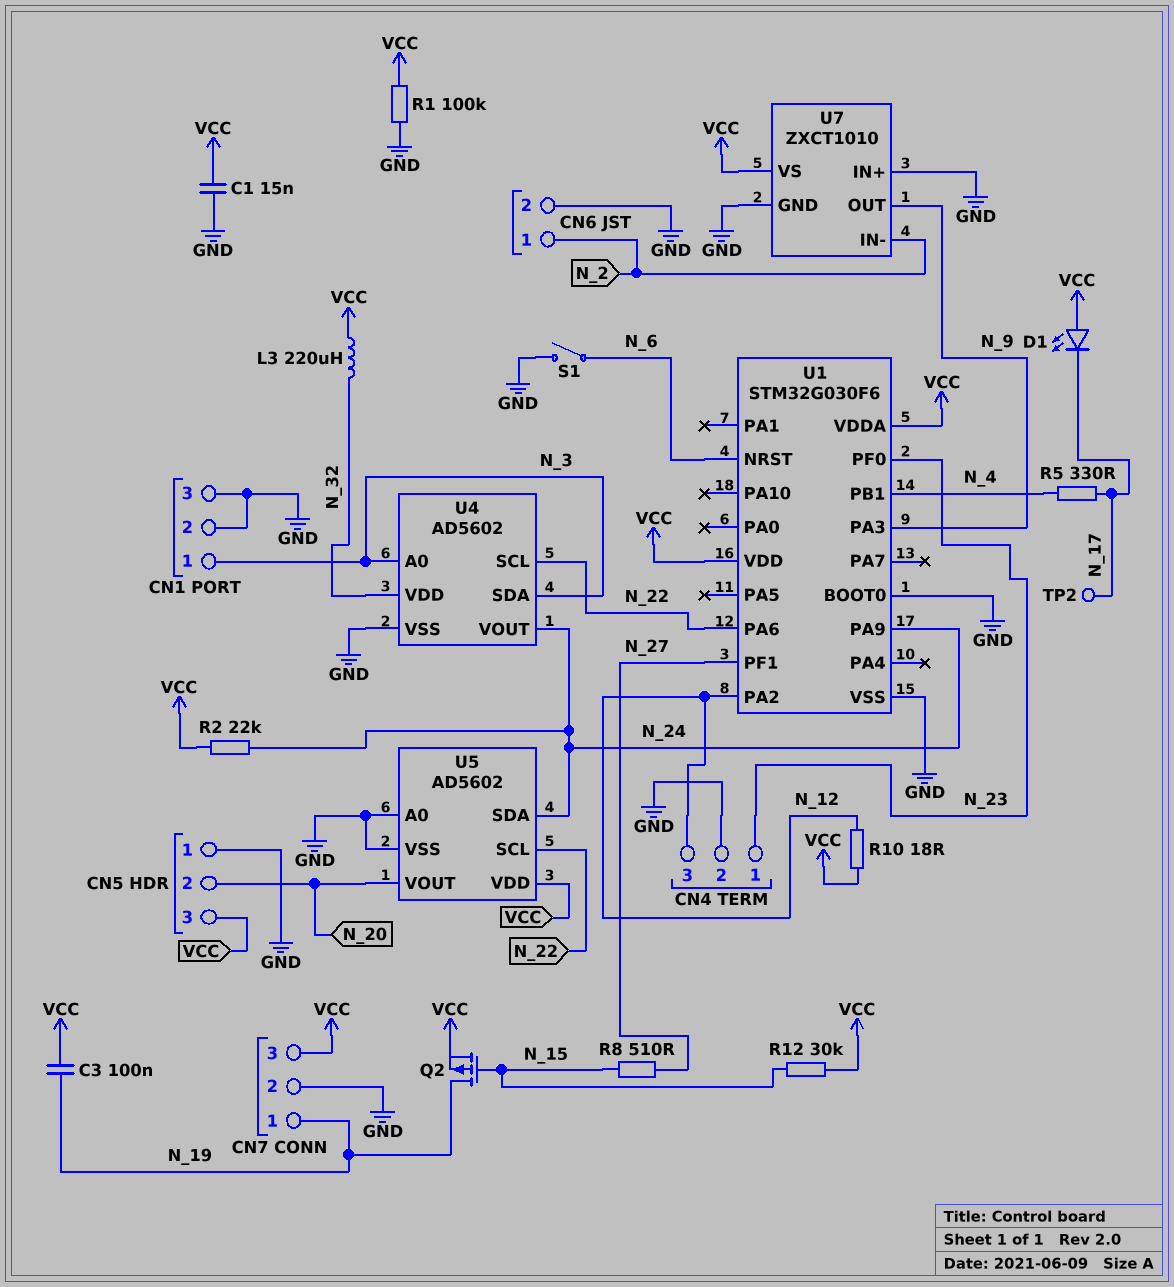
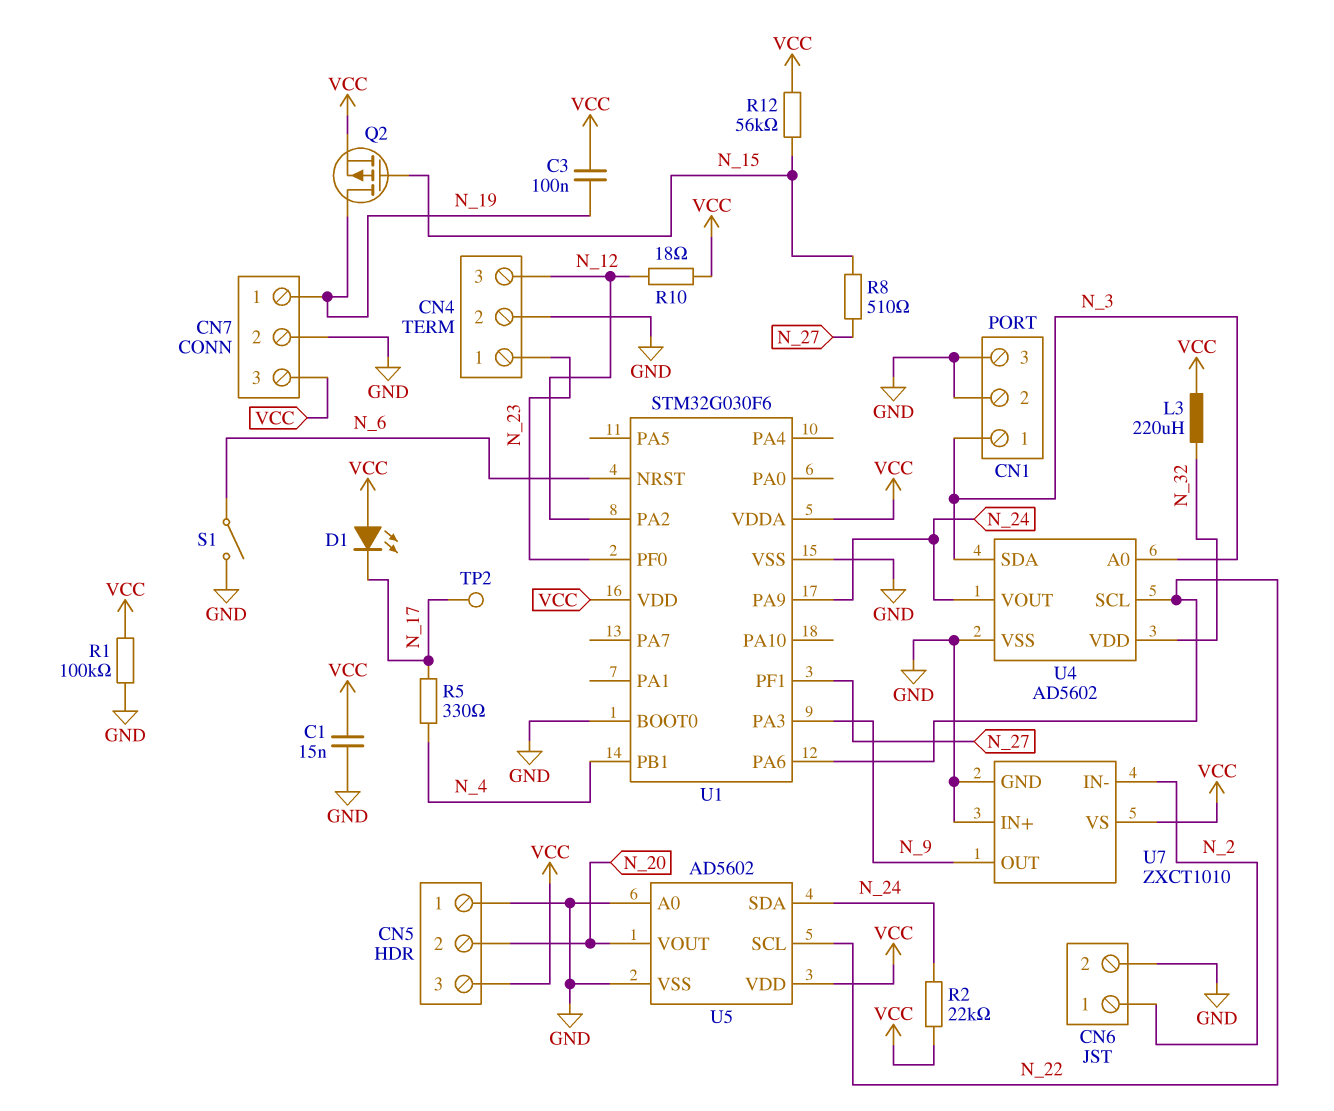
R12: 30k (N_15, VCC) -> 56k (N_15, VCC)

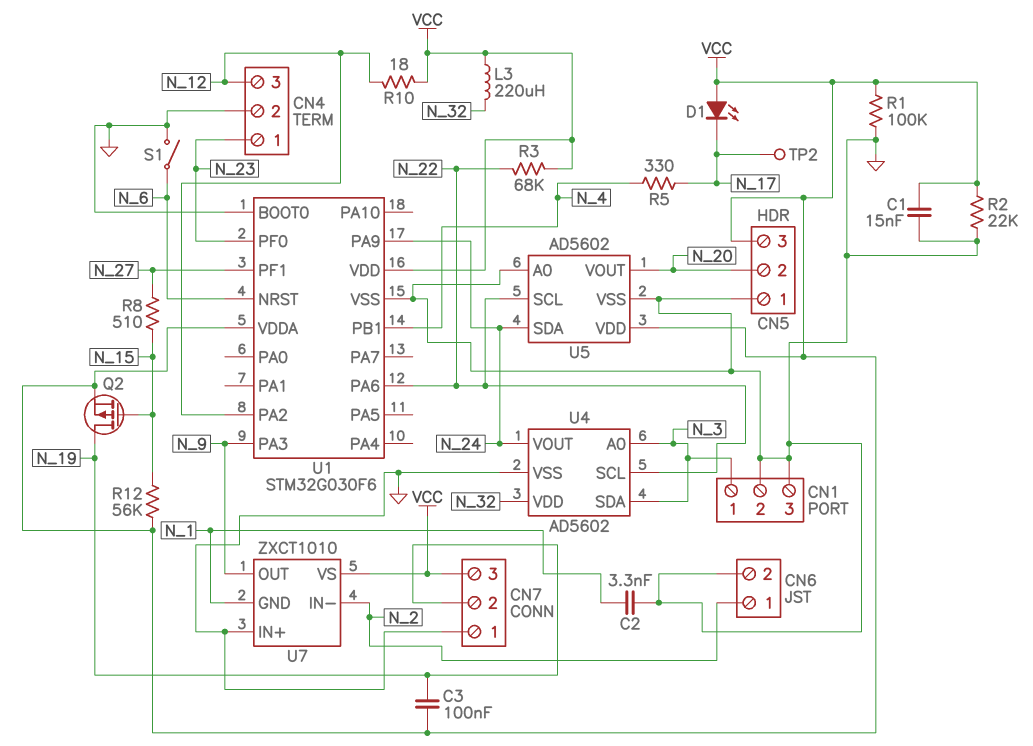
C2: none -> 3.3nF (GND, N_1)
CN7 pin 1: N_19 -> GND
CN7 pin 2: GND -> N_19
R2: 22k (N_24, VCC) -> 22k (GND, VCC)
R3: none -> 68k (N_22, VCC)
U7 pin GND: GND -> N_1

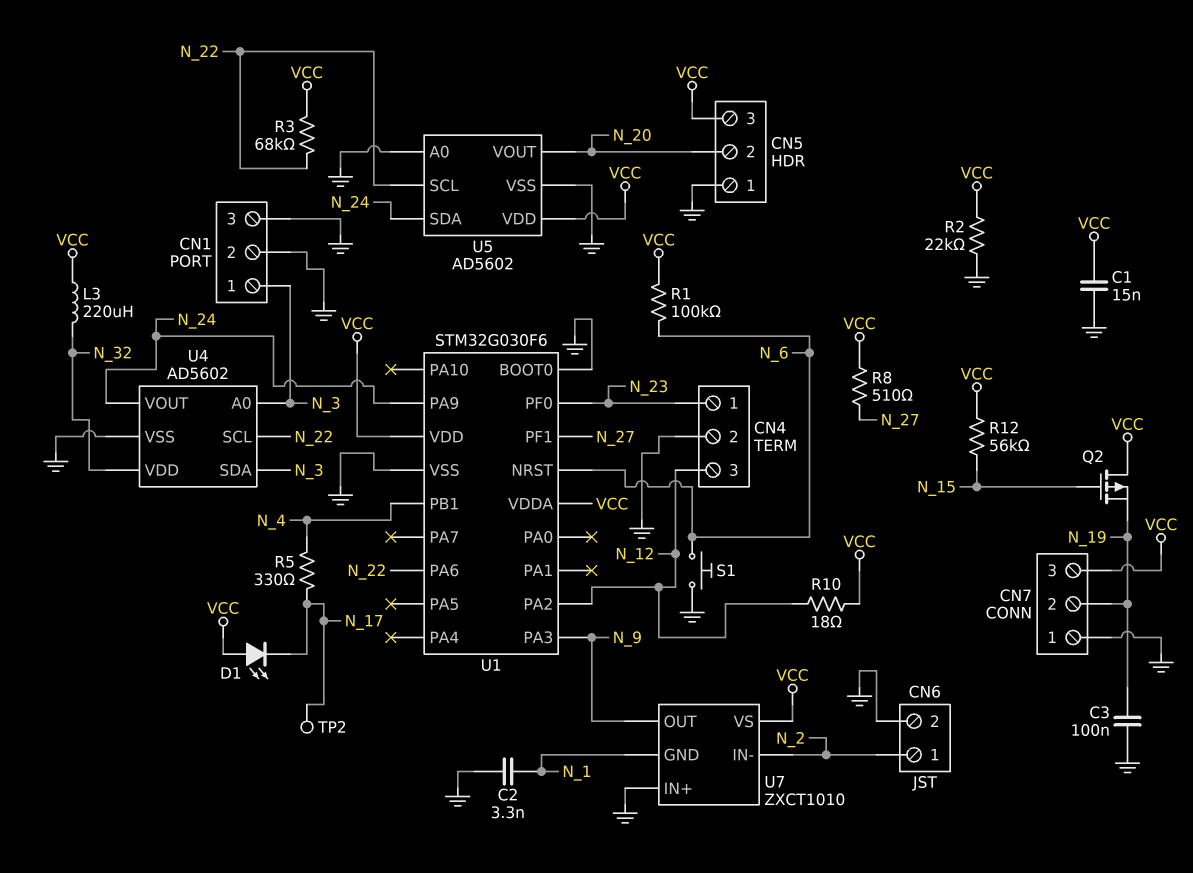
C3: 100nF (N_19, VCC) -> 100nF (GND, N_19)
Q2: PMOS (G N_15, D N_19, S VCC) -> PMOS (G N_15, D VCC, S N_19)
R1: 100k (GND, VCC) -> 100k (N_6, VCC)
R8: 510 (N_15, N_27) -> 510 (N_27, VCC)
S1: switch (GND, N_6) -> button (GND, N_6)

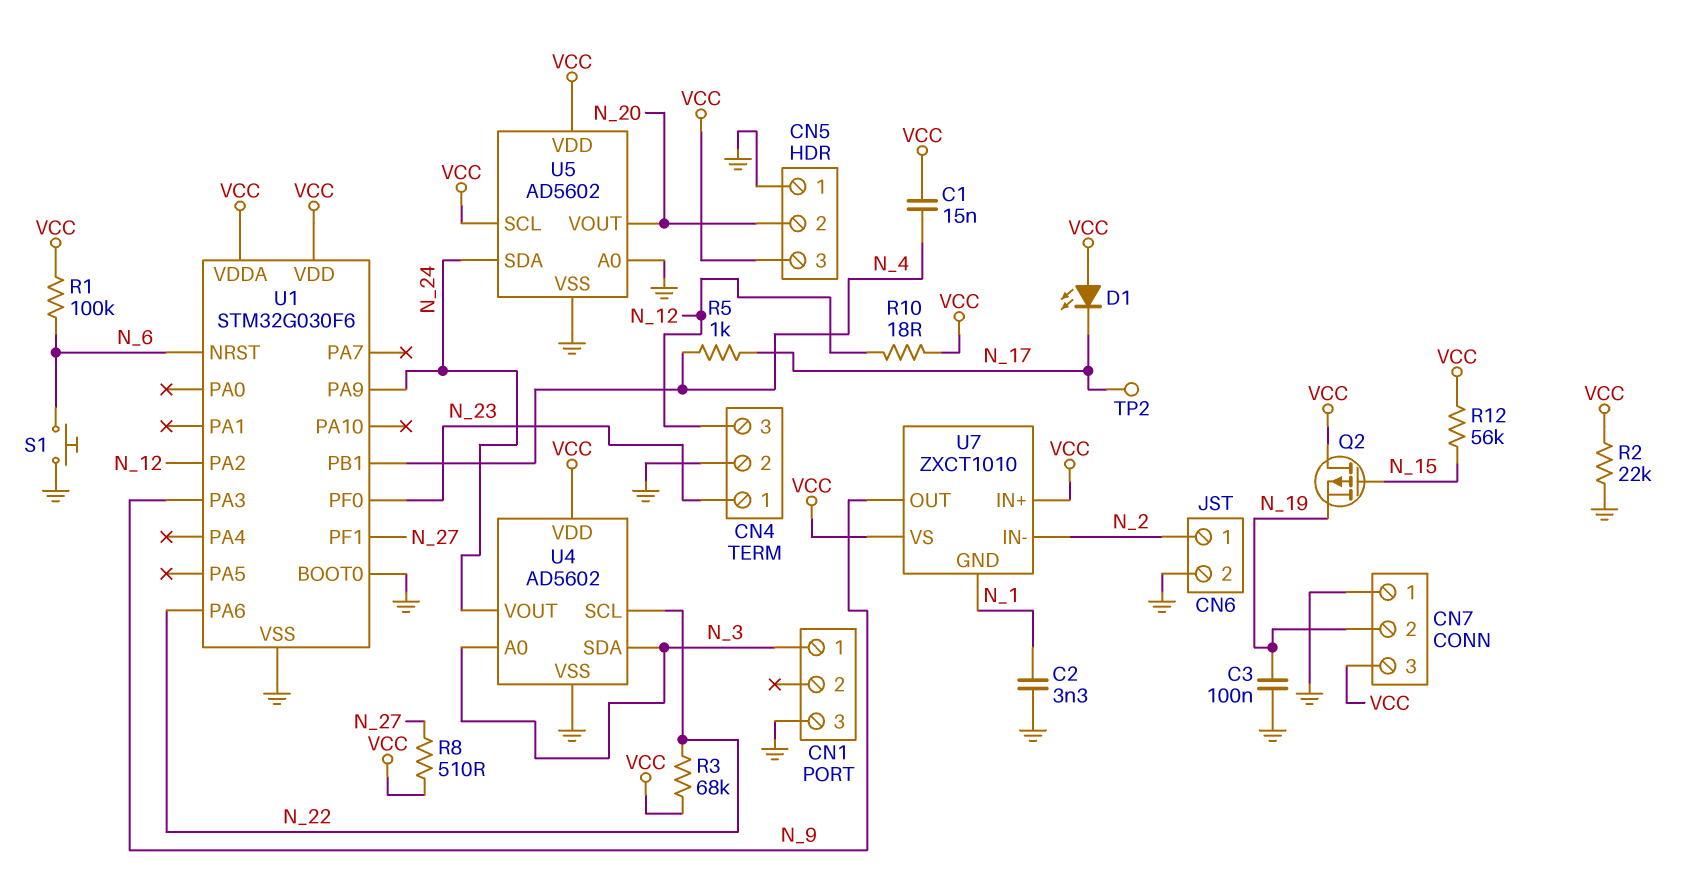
C1: 15nF (GND, VCC) -> 15nF (N_4, VCC)
CN1 pin 2: GND -> none
L3: 220uH (N_32, VCC) -> none
R5: 330 (N_4, N_17) -> 1k (N_4, N_17)
U4 pin VDD: N_32 -> VCC
U5 pin SCL: N_22 -> VCC
U7 pin IN+: GND -> VCC

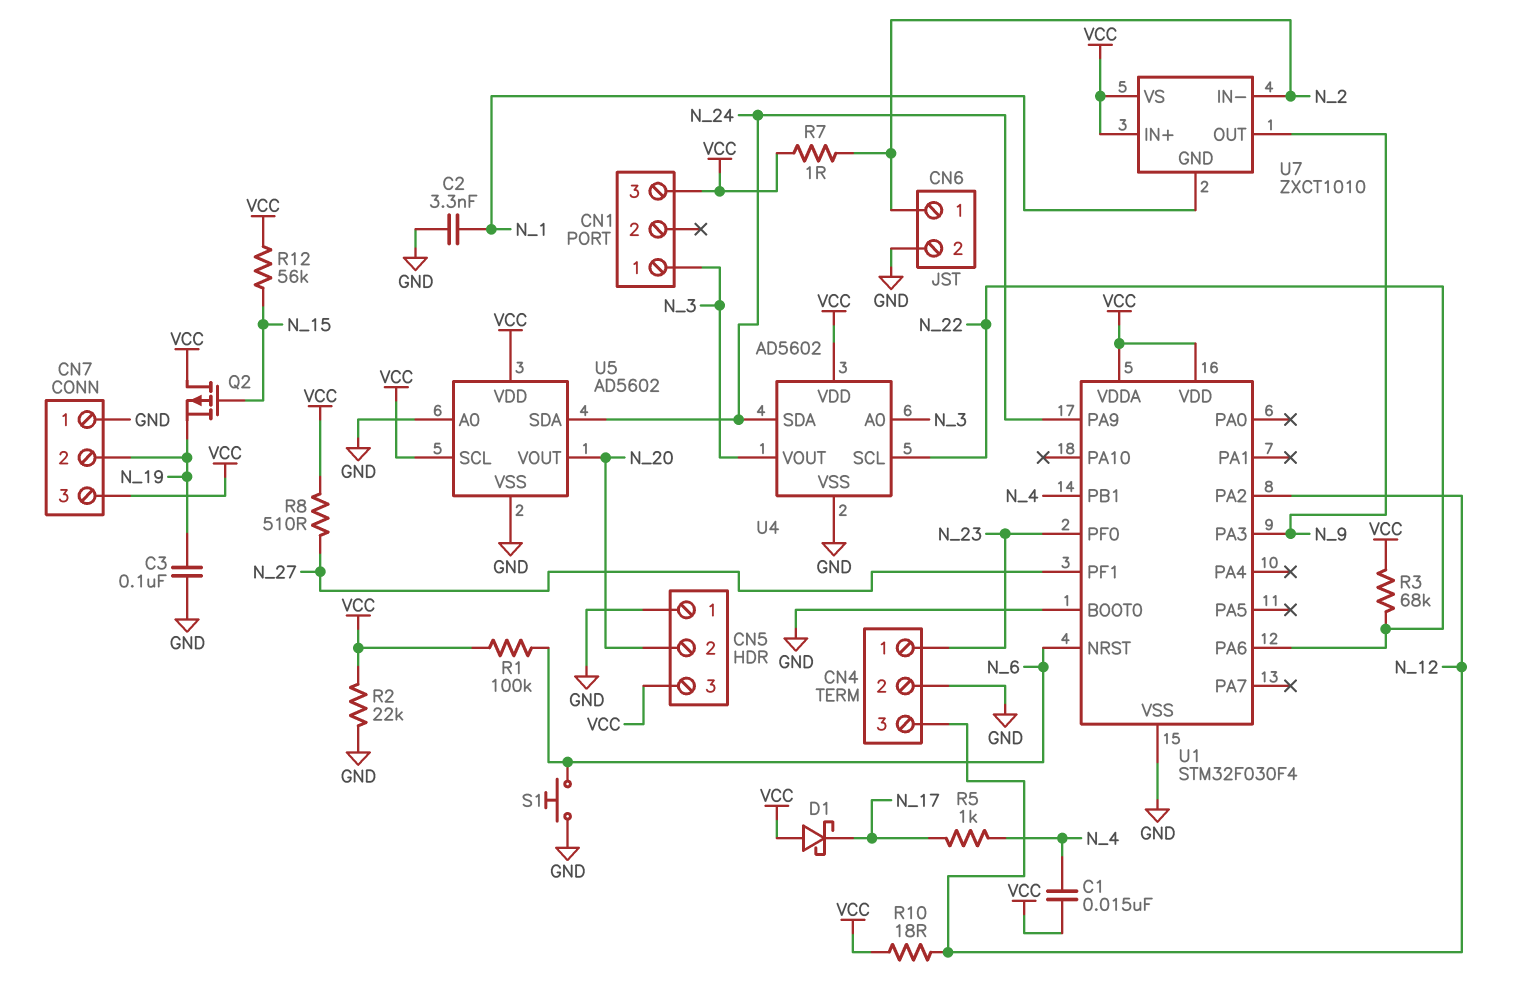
CN1 pin 3: GND -> VCC
D1: LED (A VCC, K N_17) -> schottky (A VCC, K N_17)
R7: none -> 1 (N_2, VCC)
TP2: test point (N_17) -> none
U1: STM32G030F6 -> STM32F030F4
U4 pin SDA: N_3 -> N_24
U4 pin VOUT: N_24 -> N_3

